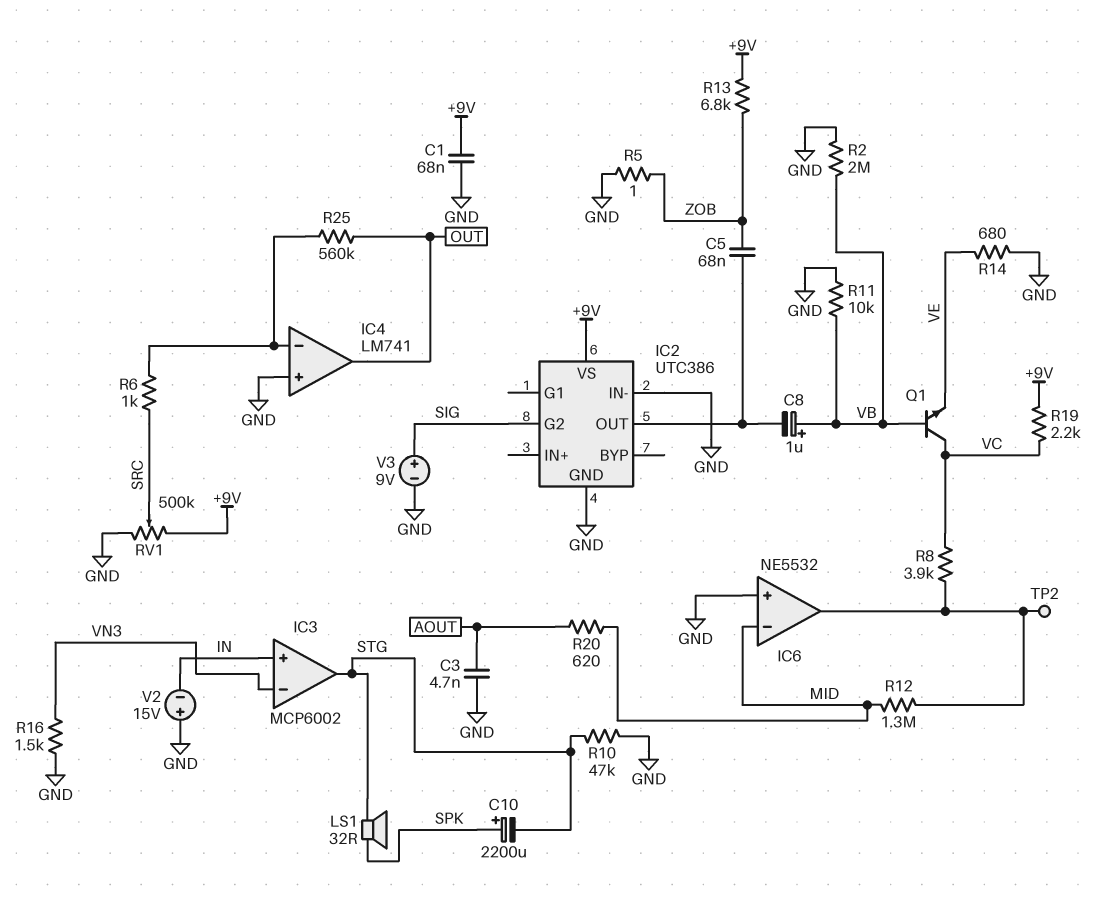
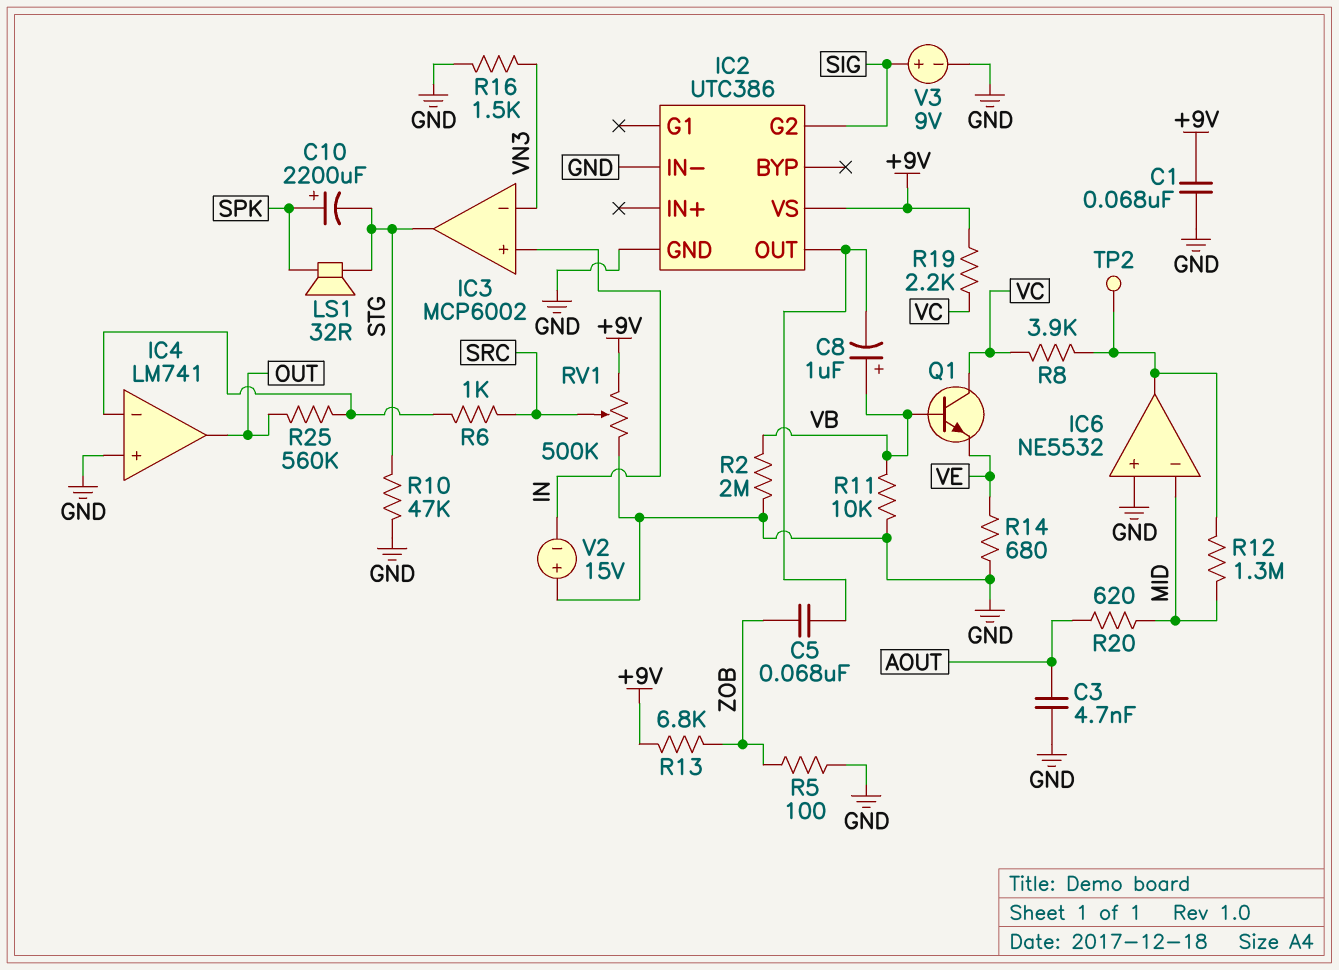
R5: 1 (GND, ZOB) -> 100 (GND, ZOB)

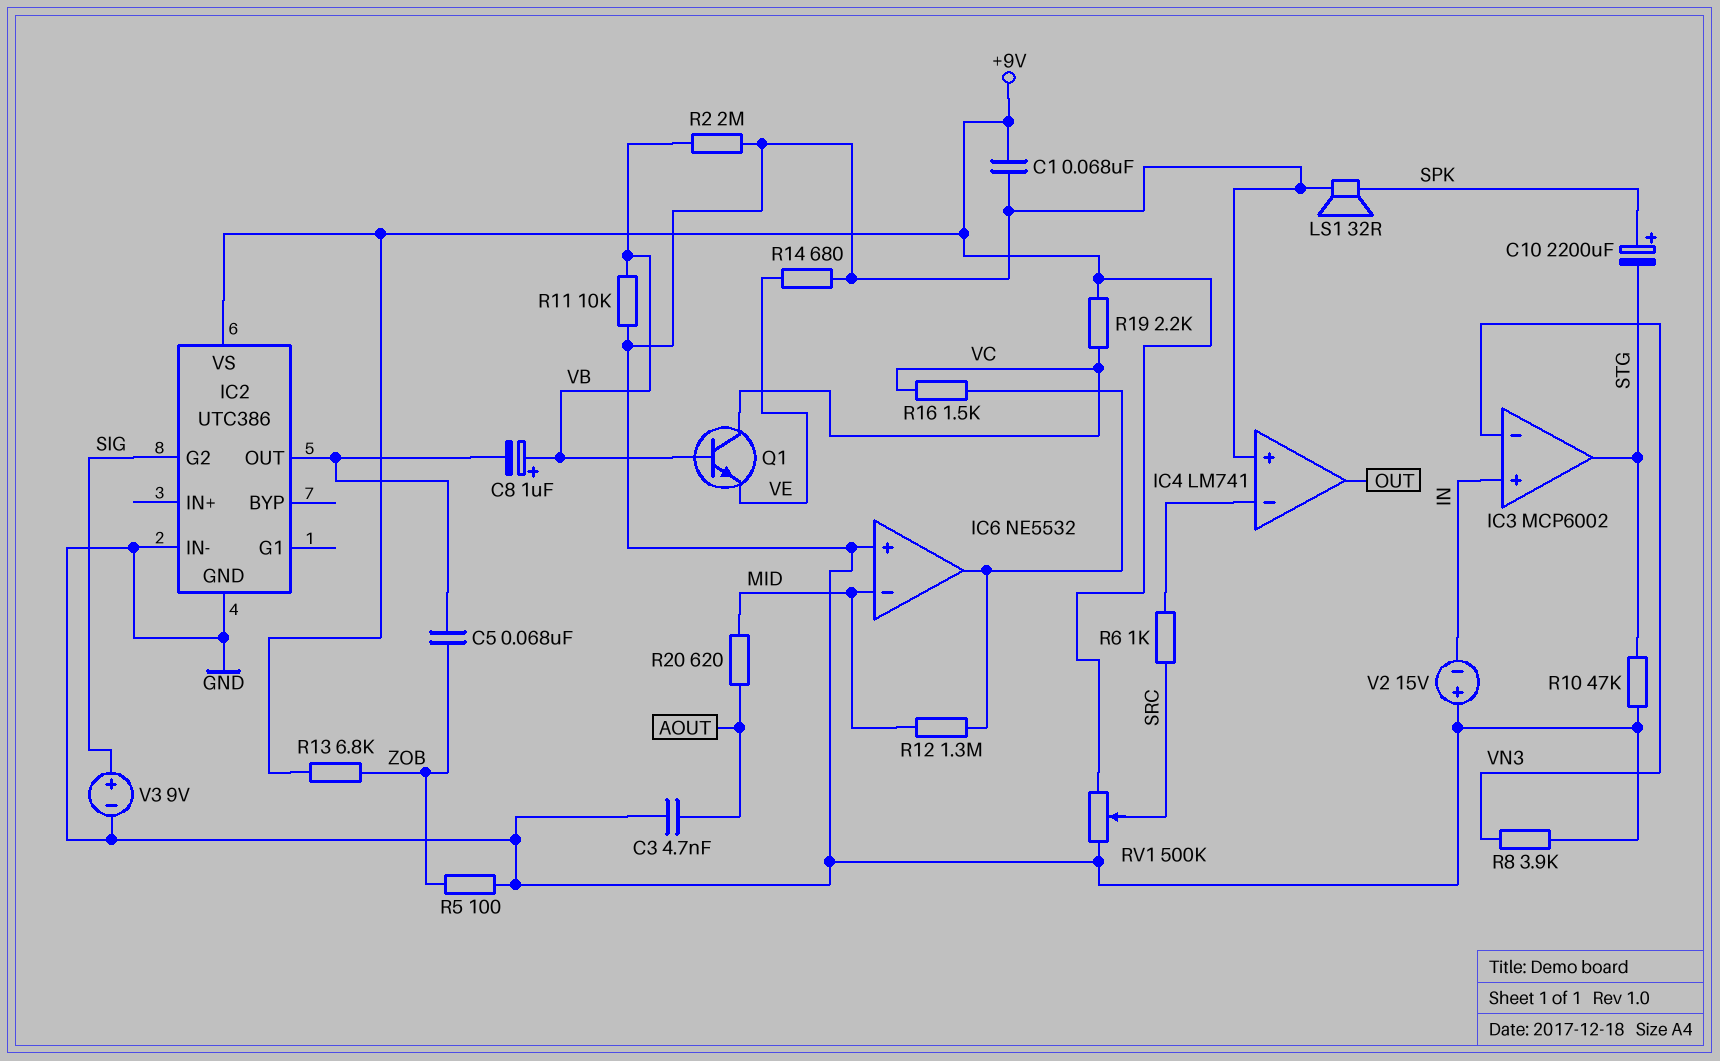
LS1: speaker 32R (SPK, STG) -> speaker 32R (GND, SPK)
R8: 3.9k (IC6/out, VC) -> 3.9k (GND, VN3)
R16: 1.5k (GND, VN3) -> 1.5k (IC6/out, VC)
R25: 560k (IC4/in-, OUT) -> none
TP2: test point (IC6/out) -> none

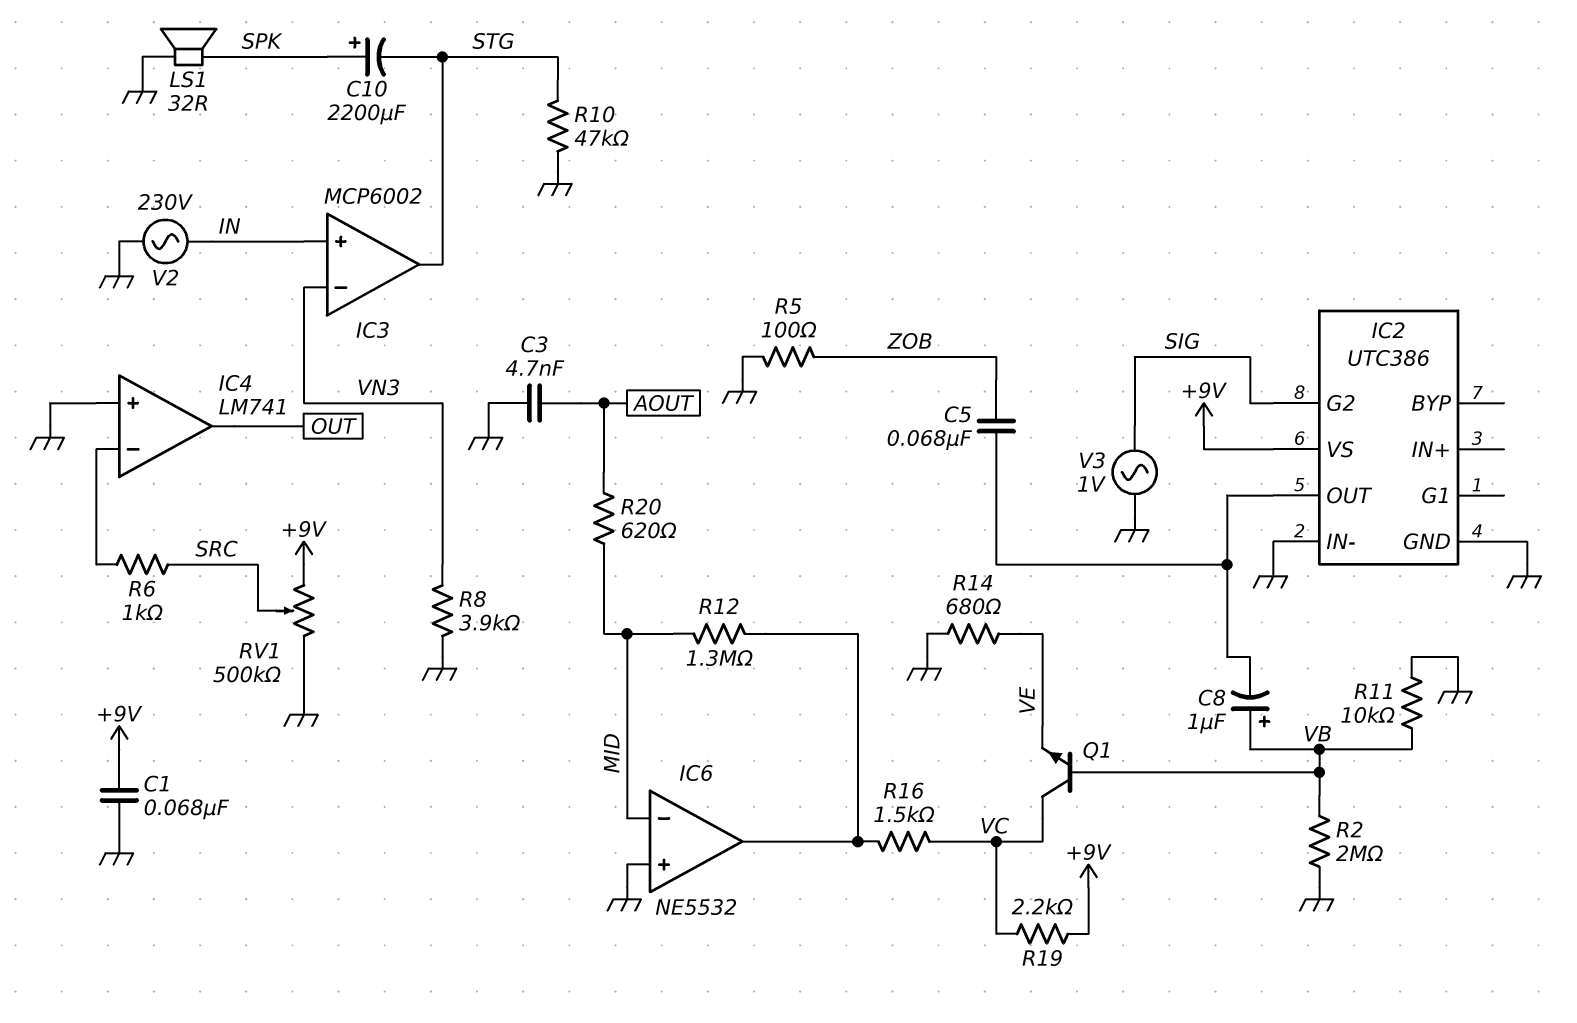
R13: 6.8k (+9V, ZOB) -> none
V2: 15V (plus GND, minus IN) -> AC 230V (GND, IN)
V3: 9V (plus SIG, minus GND) -> AC 1V (GND, SIG)

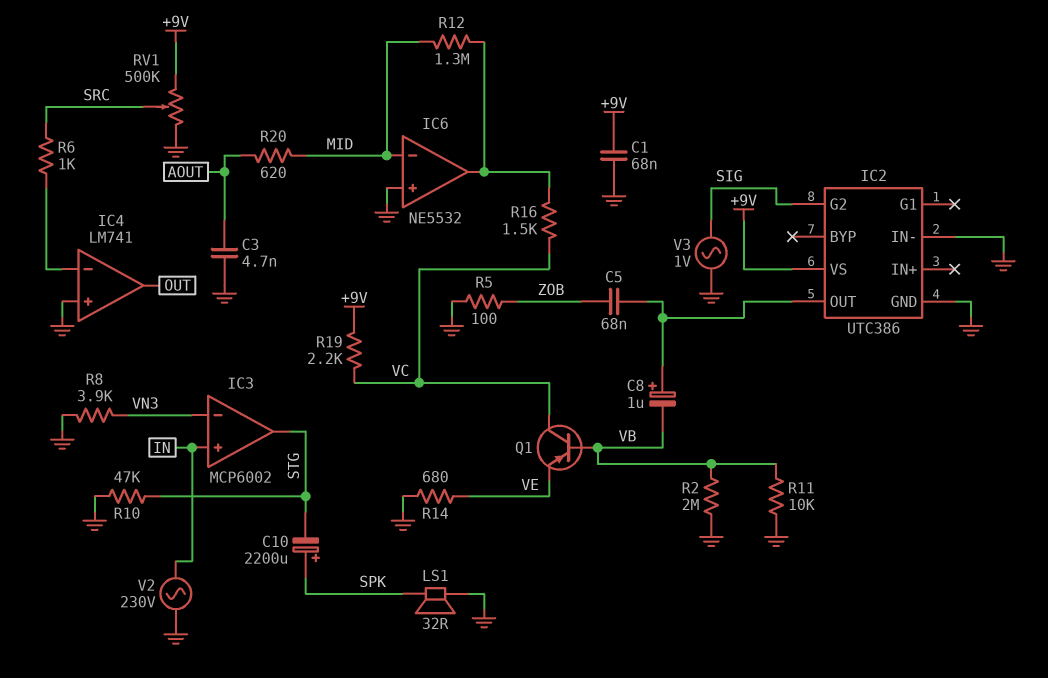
C8: 1uF (plus VB, minus IC2/OUT) -> 1uF (plus IC2/OUT, minus VB)
Q1: NPN (B VB, C VC, E VE) -> PNP (B VB, C VC, E VE)

